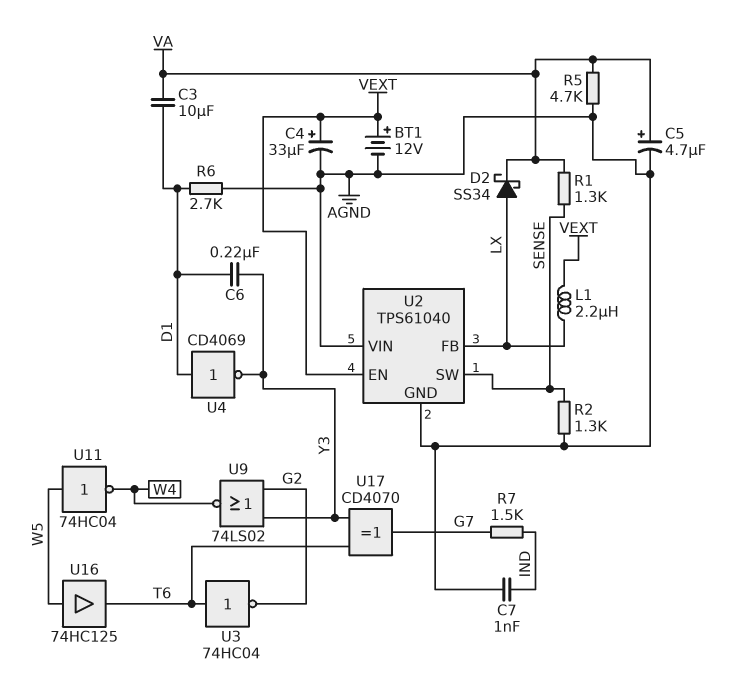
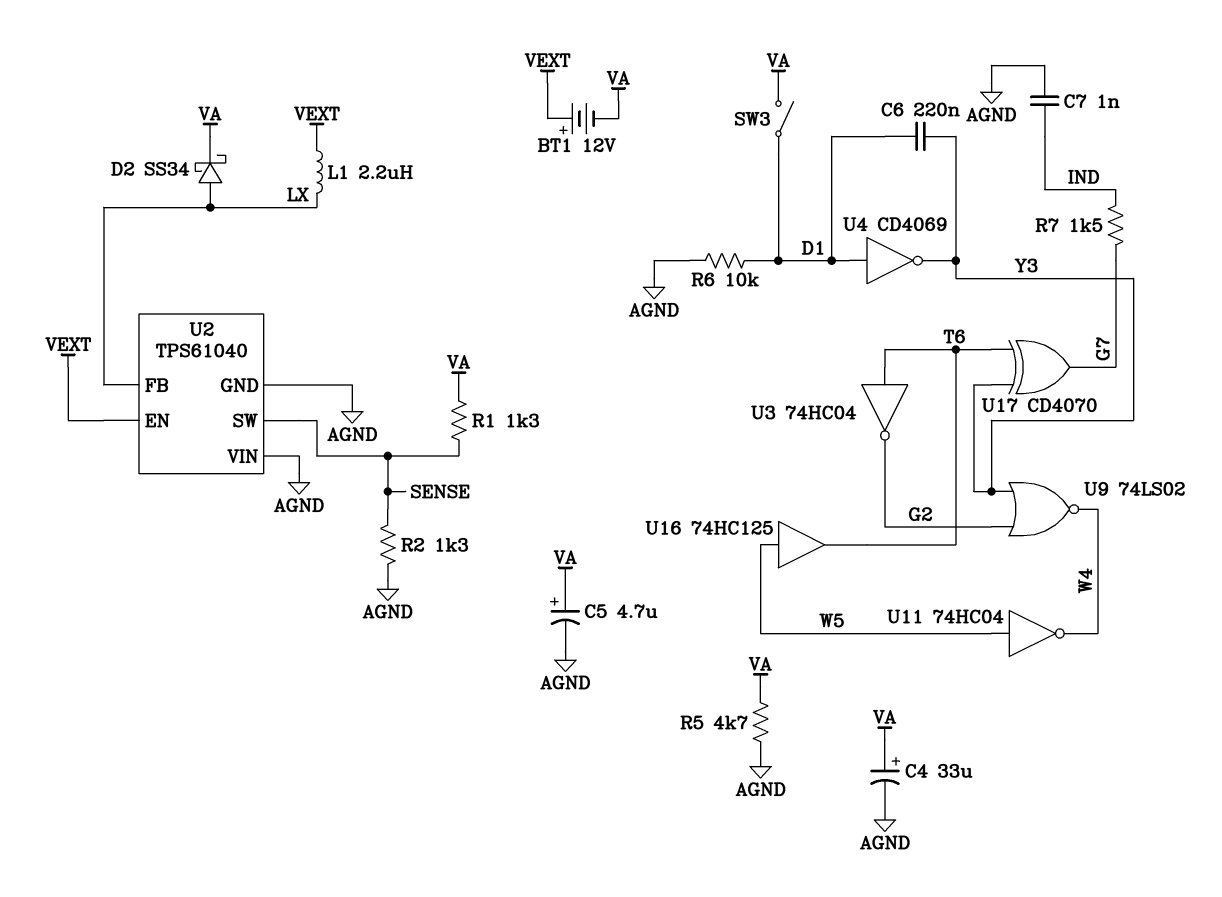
BT1: 12V (plus VEXT, minus AGND) -> 12V (plus VEXT, minus VA)
C3: 10uF (D1, VA) -> none
C4: 33uF (plus VEXT, minus AGND) -> 33uF (plus VA, minus AGND)
R6: 2.7k (AGND, D1) -> 10k (AGND, D1)
SW3: none -> switch (D1, VA)

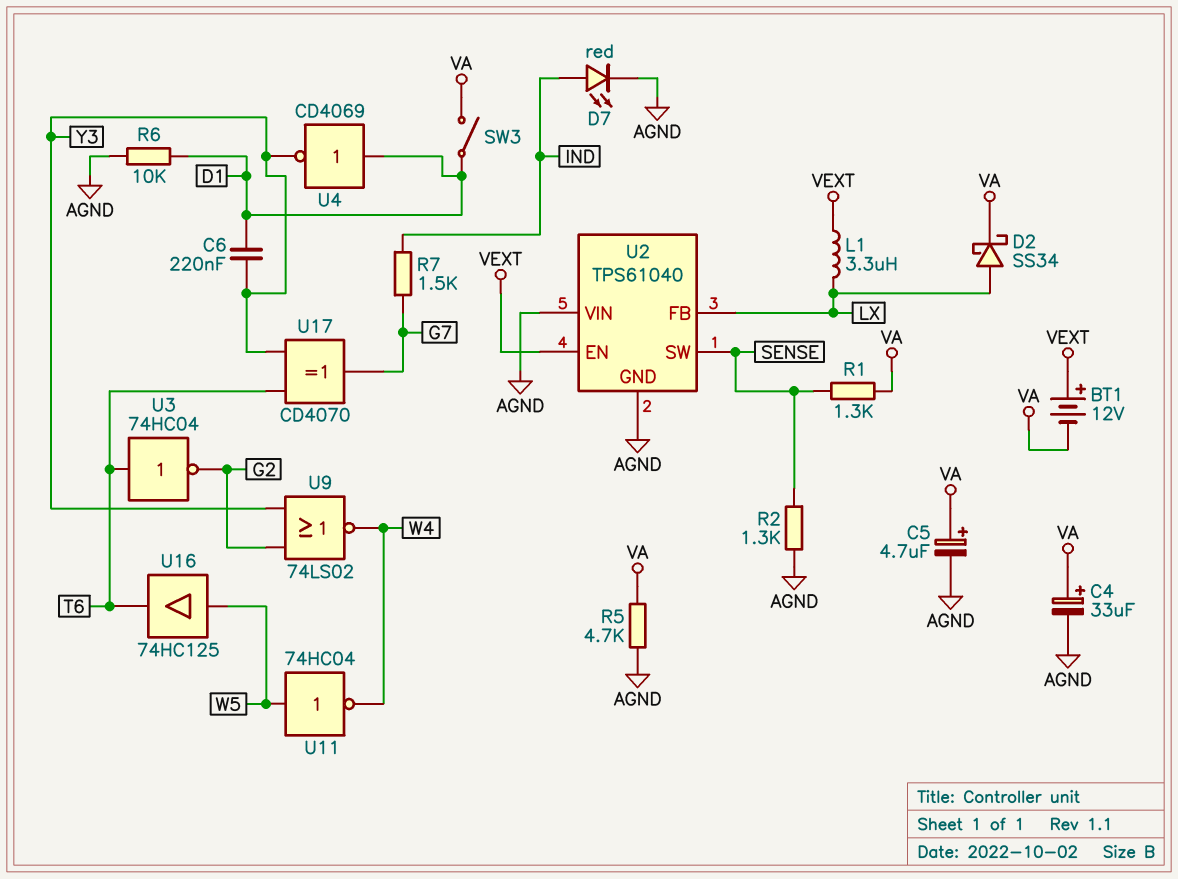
C7: 1nF (AGND, IND) -> none
D7: none -> LED red (A IND, K AGND)
L1: 2.2uH (LX, VEXT) -> 3.3uH (LX, VEXT)

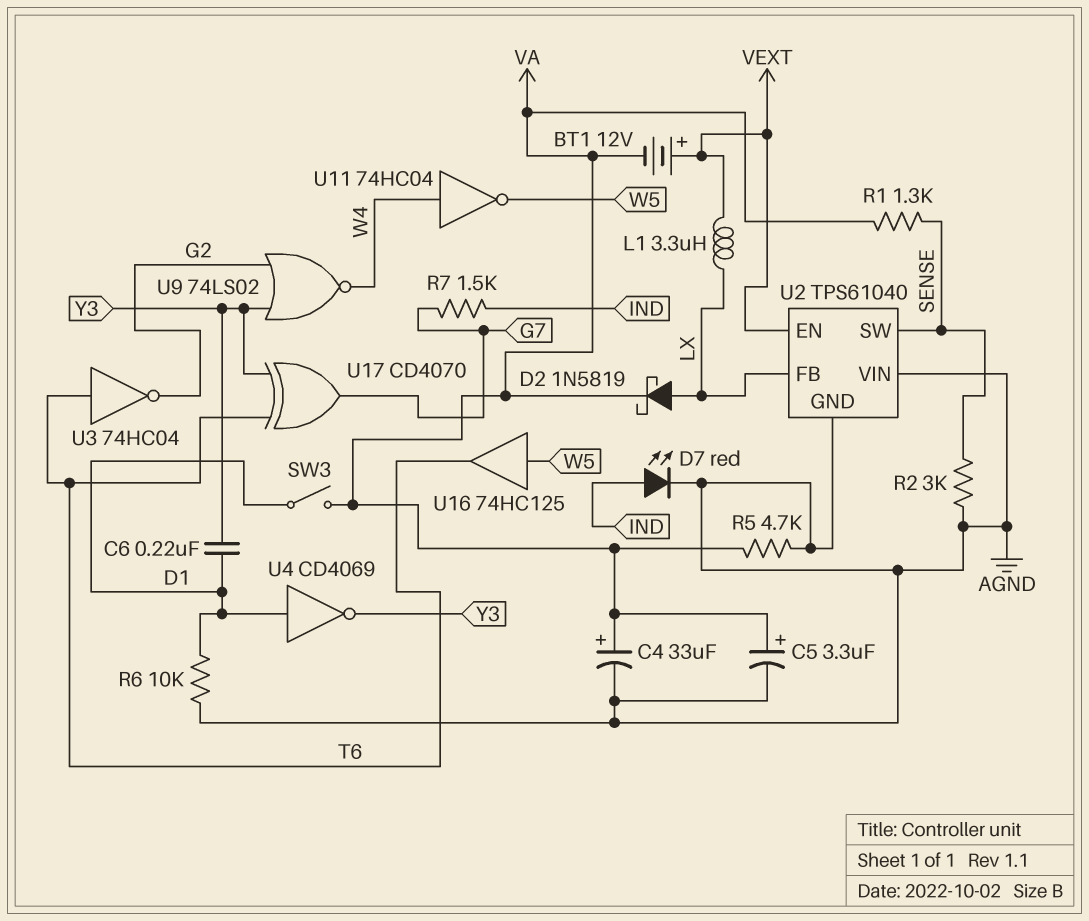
C5: 4.7uF (plus VA, minus AGND) -> 3.3uF (plus VA, minus AGND)
D2: schottky SS34 (A LX, K VA) -> schottky 1N5819 (A LX, K VA)
R2: 1.3k (AGND, SENSE) -> 3k (AGND, SENSE)
U11: NOT 74HC04 (in W5, out W4) -> NOT 74HC04 (in W4, out W5)

